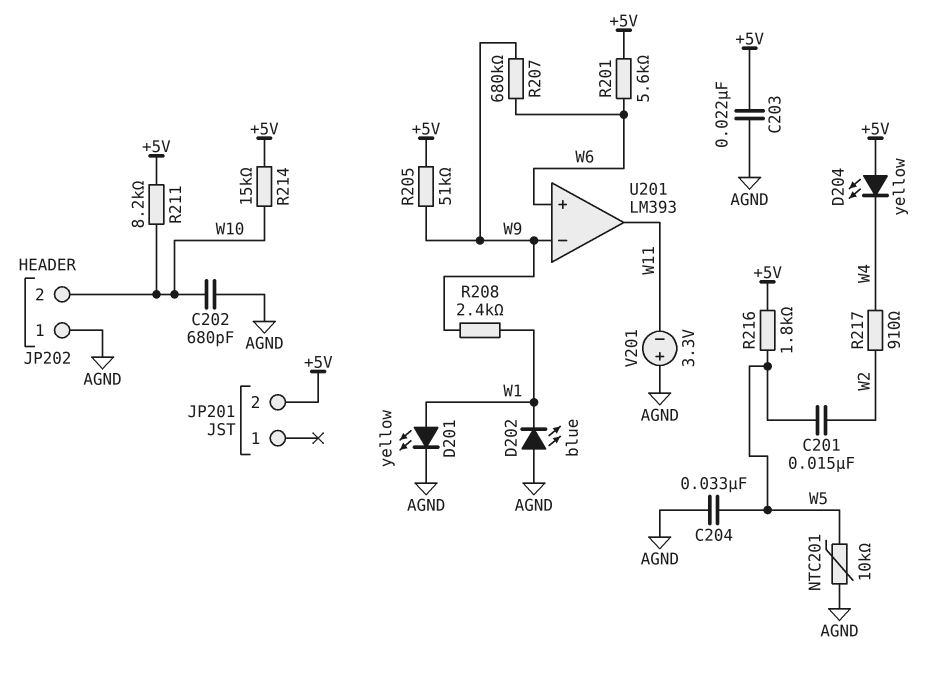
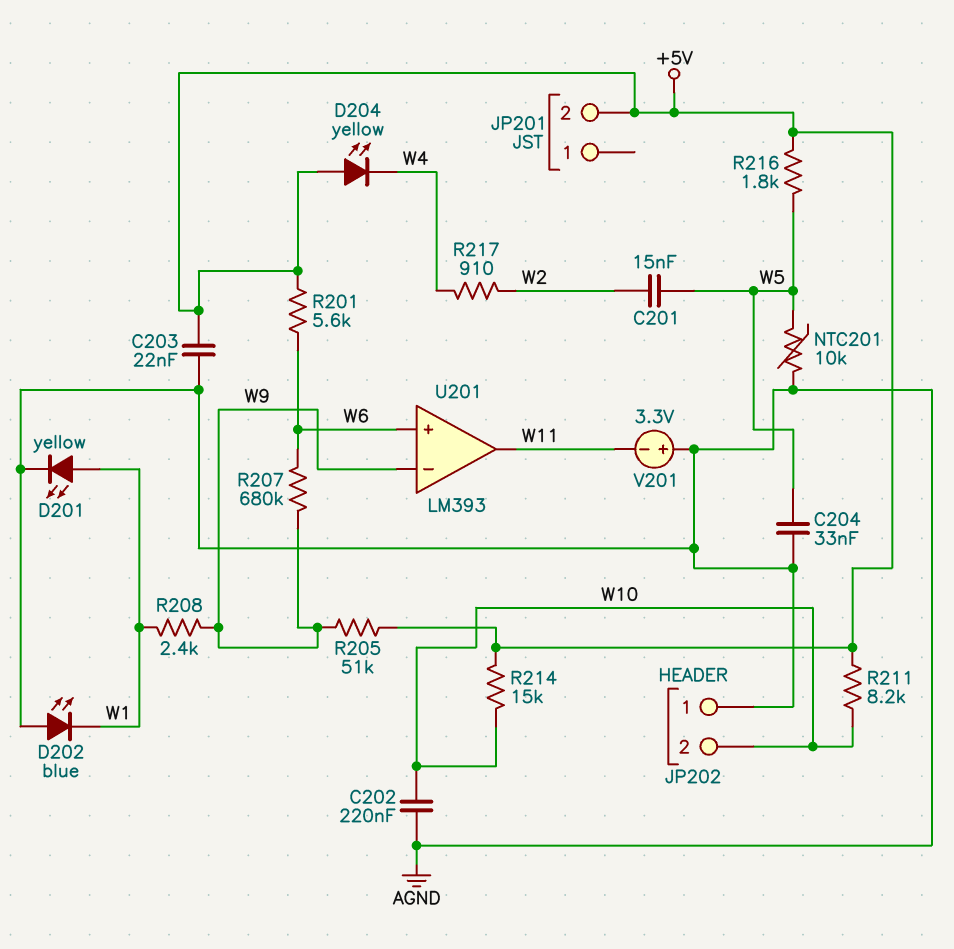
C202: 680pF (AGND, W10) -> 220nF (AGND, W10)

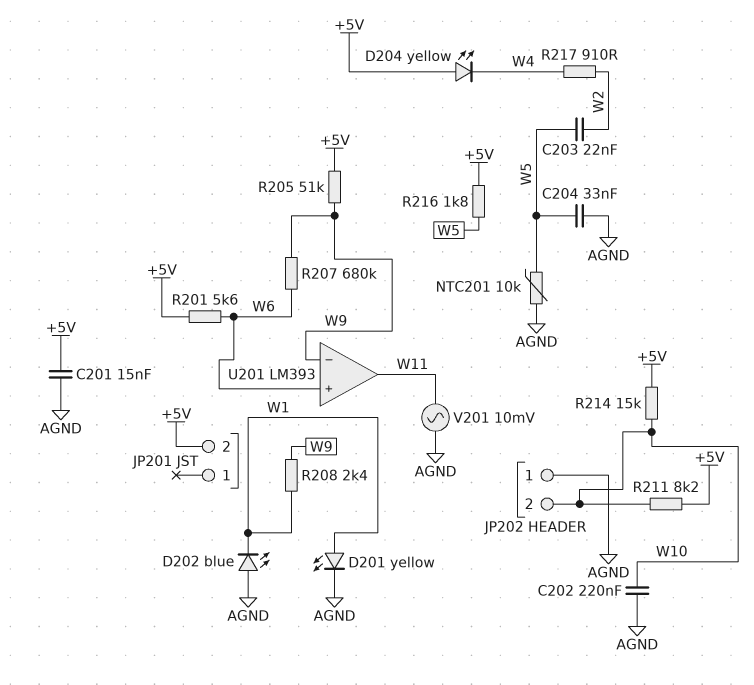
C201: 15nF (W2, W5) -> 15nF (+5V, AGND)
C203: 22nF (+5V, AGND) -> 22nF (W2, W5)
V201: 3.3V (plus AGND, minus W11) -> AC 10mV (AGND, W11)

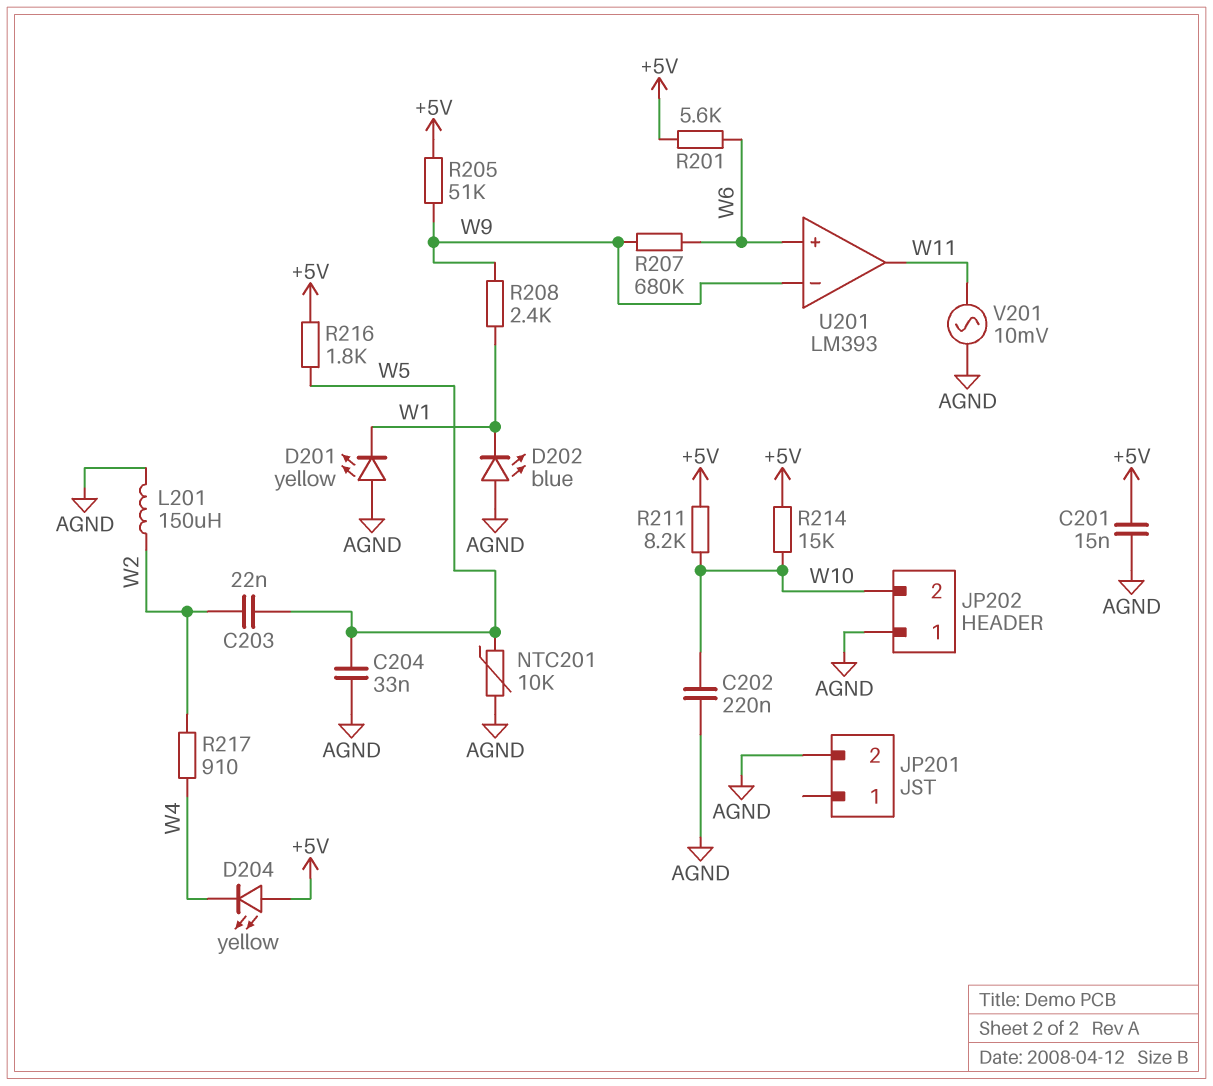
D201: LED yellow (A W1, K AGND) -> LED yellow (A AGND, K W1)
JP201 pin 2: +5V -> AGND
L201: none -> 150uH (AGND, W2)

